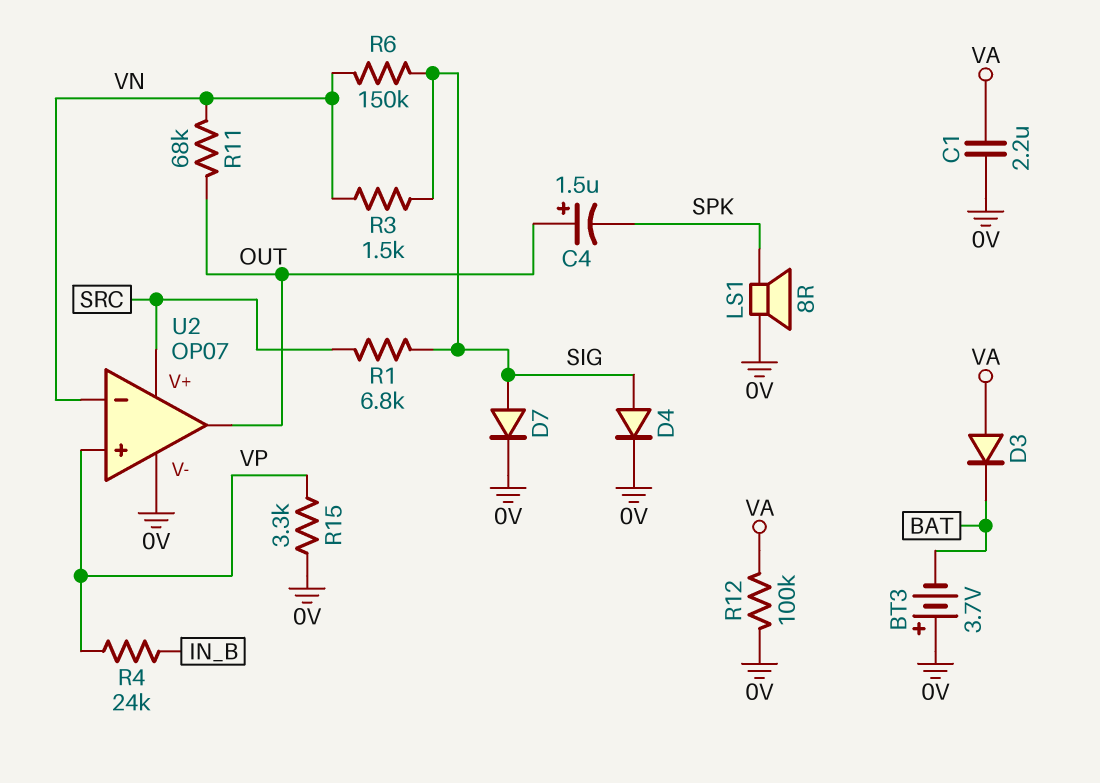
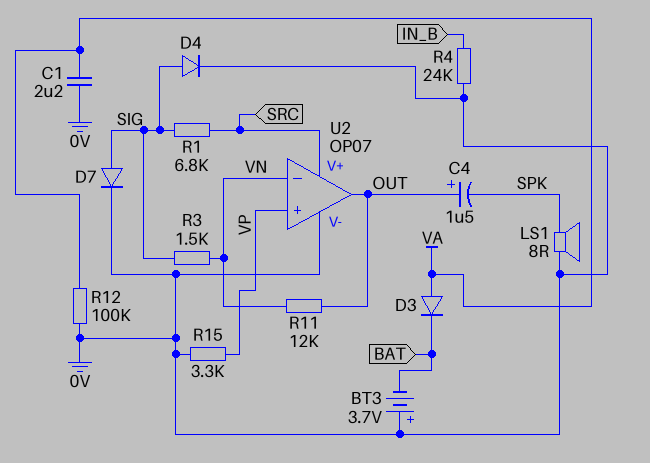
R4: 24k (IN_B, VP) -> 24k (0V, IN_B)
R6: 150k (SIG, VN) -> none
R11: 68k (OUT, VN) -> 12k (OUT, VN)

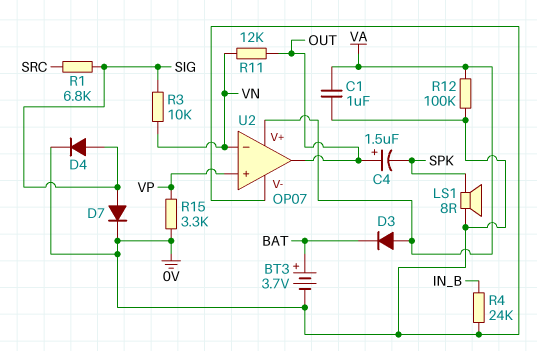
BT3: 3.7V (plus 0V, minus BAT) -> 3.7V (plus BAT, minus 0V)
C1: 2.2uF (0V, VA) -> 1uF (0V, VA)
R3: 1.5k (SIG, VN) -> 10k (SIG, VN)
U2 pin V+: SRC -> VA

